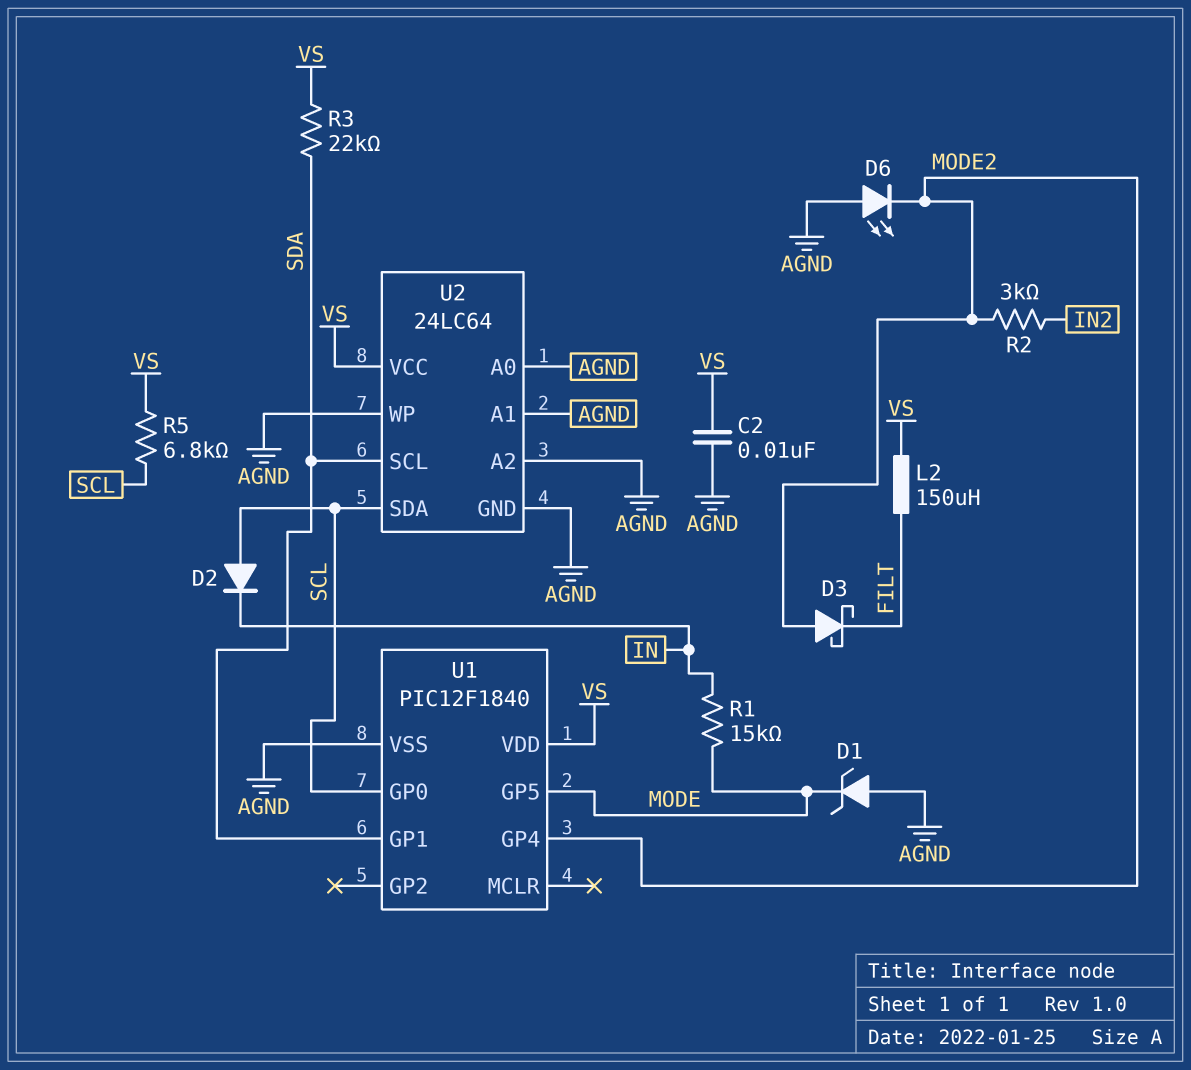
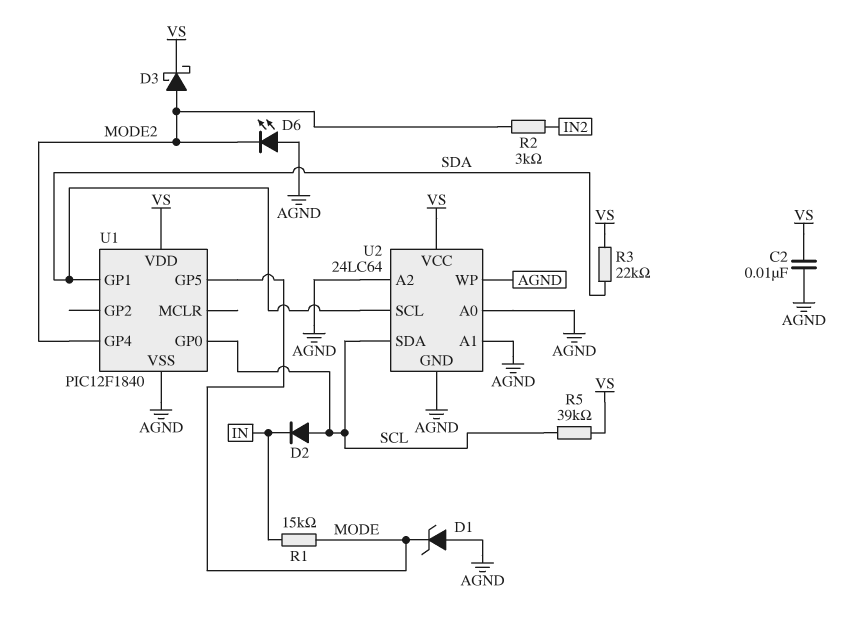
D3: schottky (A MODE2, K FILT) -> schottky (A MODE2, K VS)
L2: 150uH (FILT, VS) -> none
R5: 6.8k (SCL, VS) -> 39k (SCL, VS)

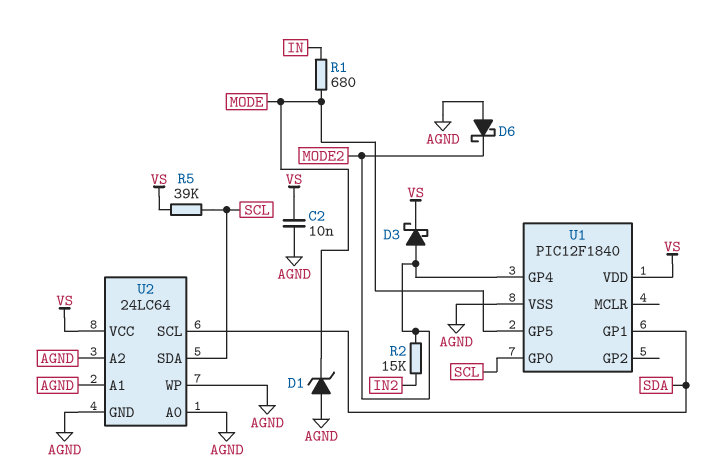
D2: diode (A SCL, K IN) -> none
D6: LED (A AGND, K MODE2) -> schottky (A AGND, K MODE2)
R1: 15k (IN, MODE) -> 680 (IN, MODE)
R2: 3k (IN2, MODE2) -> 15k (IN2, MODE2)
R3: 22k (SDA, VS) -> none

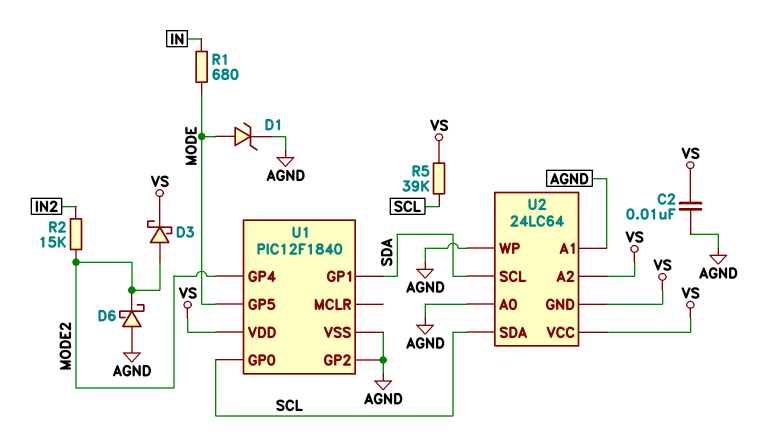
D1: zener (A AGND, K MODE) -> zener (A MODE, K AGND)
U1 pin GP2: none -> AGND
U2 pin A2: AGND -> VS
U2 pin GND: AGND -> VS

